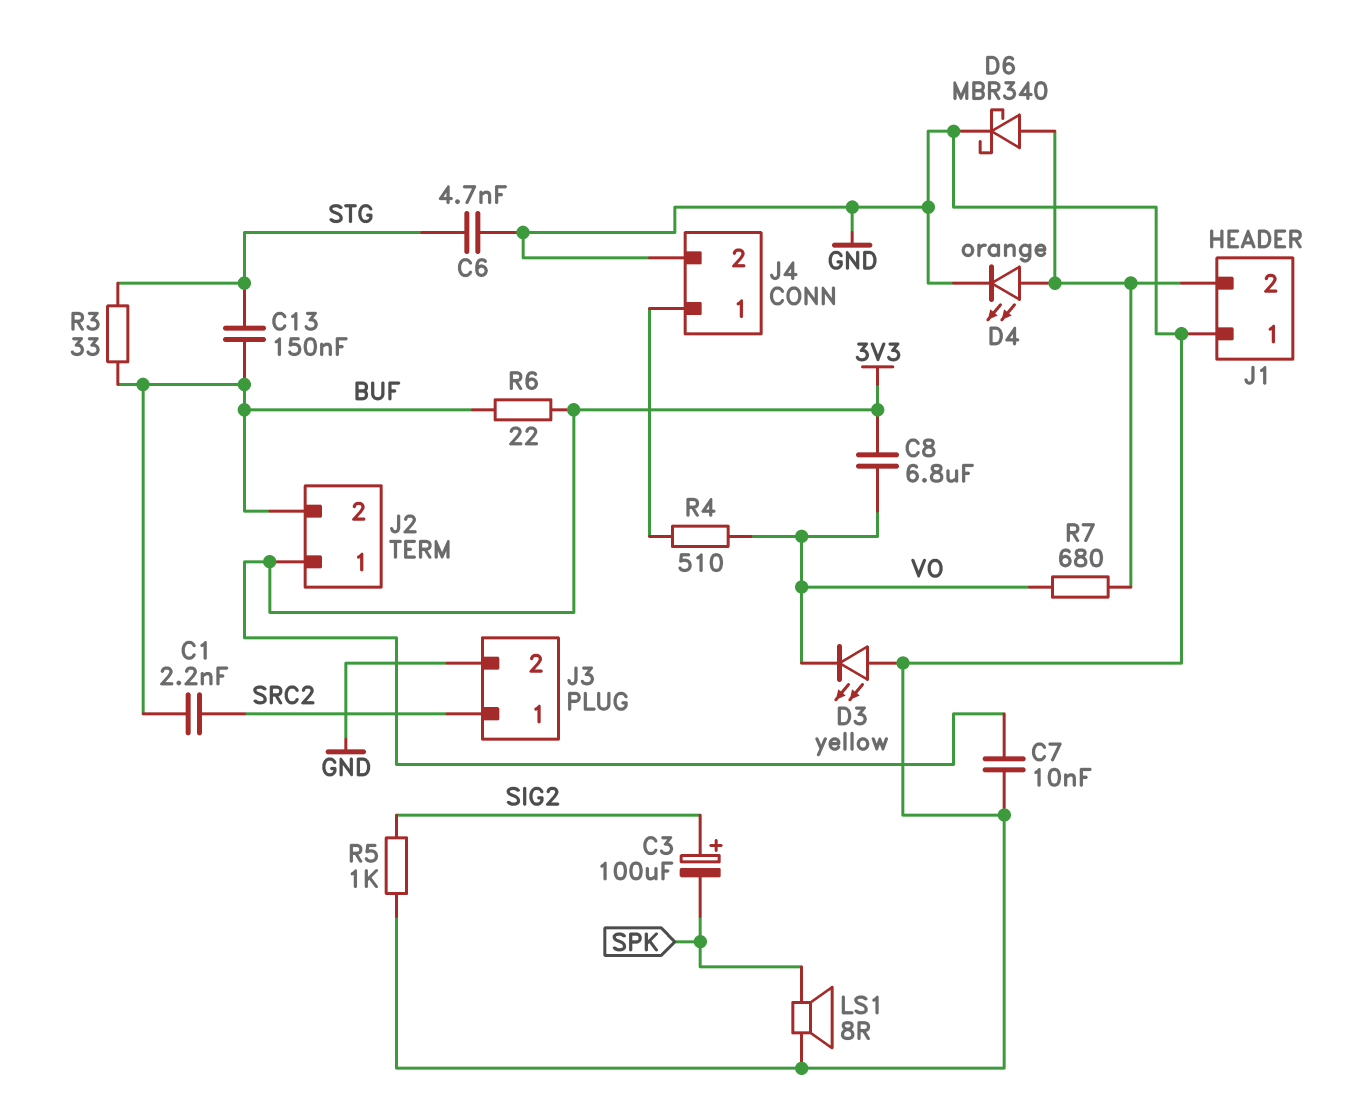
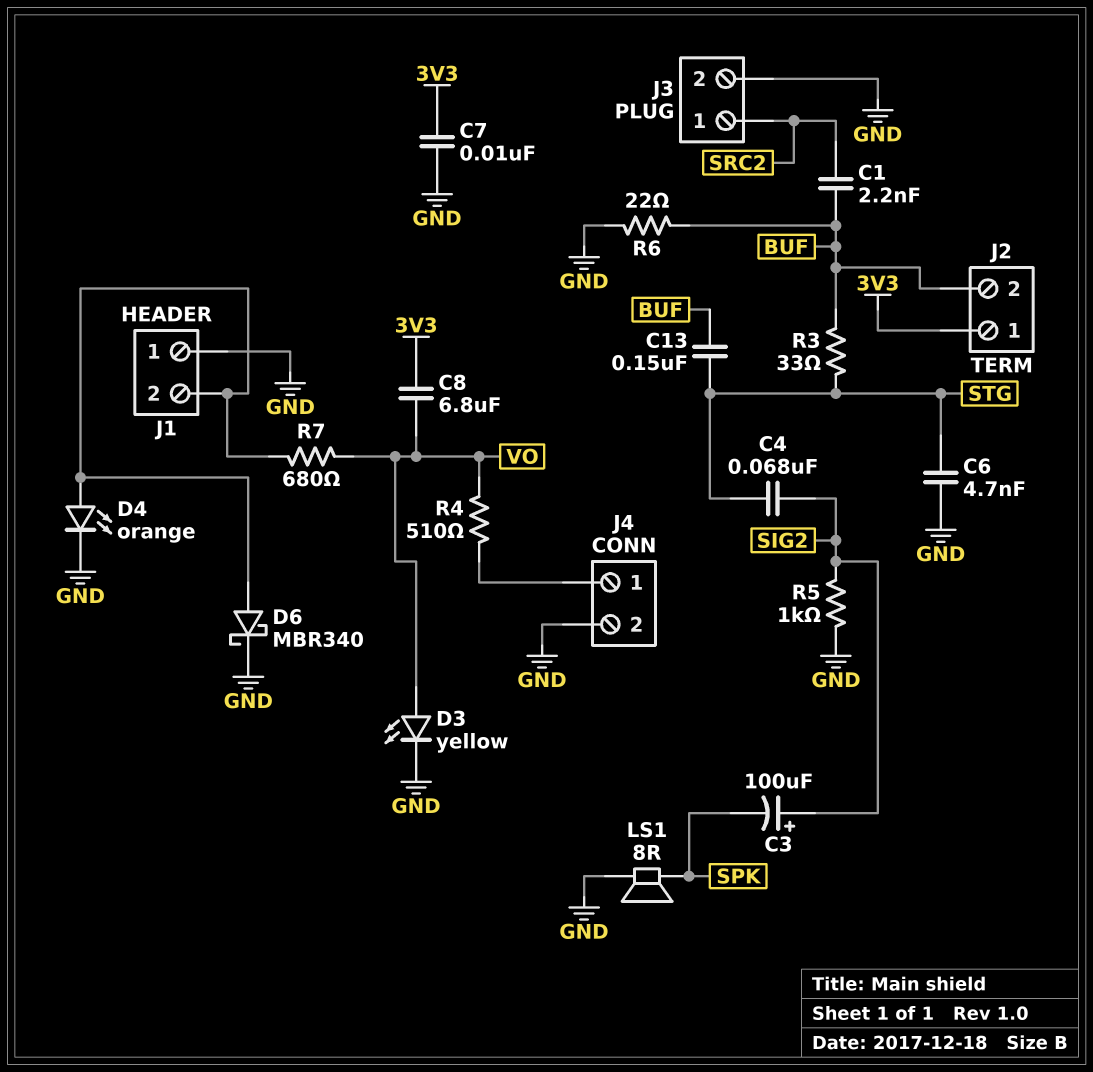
C4: none -> 68nF (SIG2, STG)
D3: LED yellow (A GND, K VO) -> LED yellow (A VO, K GND)
R6: 22 (3V3, BUF) -> 22 (BUF, GND)

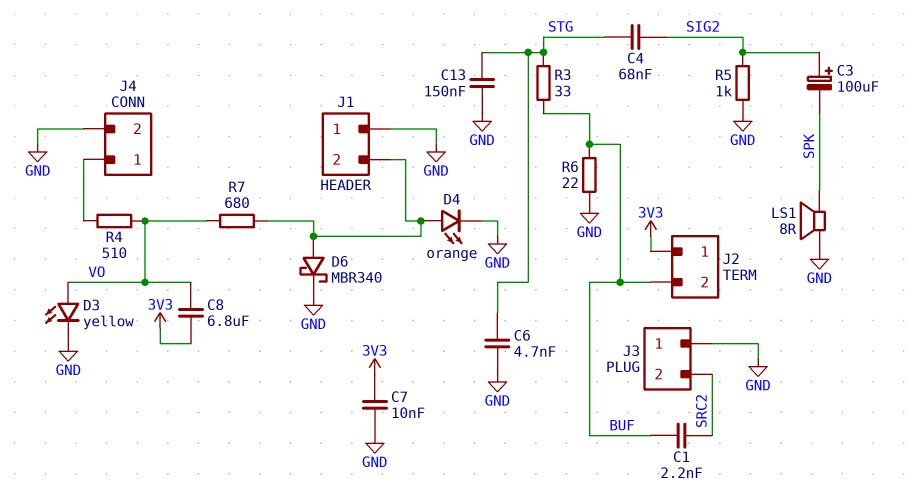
C13: 150nF (BUF, STG) -> 150nF (GND, STG)
J3 pin 1: SRC2 -> GND
J3 pin 2: GND -> SRC2

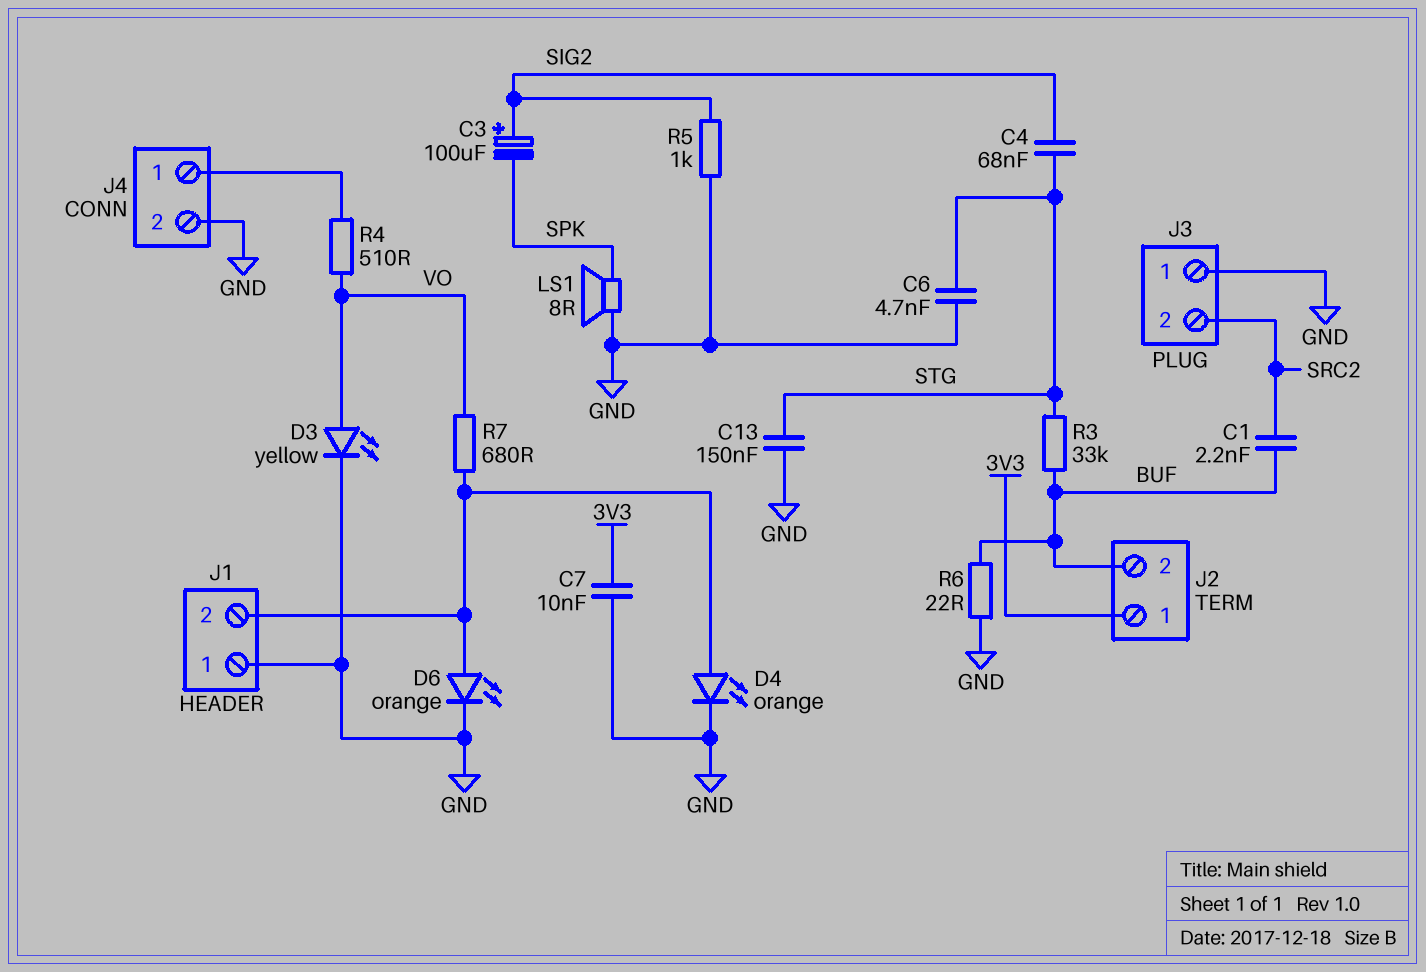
C8: 6.8uF (3V3, VO) -> none
D6: schottky MBR340 (A J1/2, K GND) -> LED orange (A J1/2, K GND)
R3: 33 (BUF, STG) -> 33k (BUF, STG)

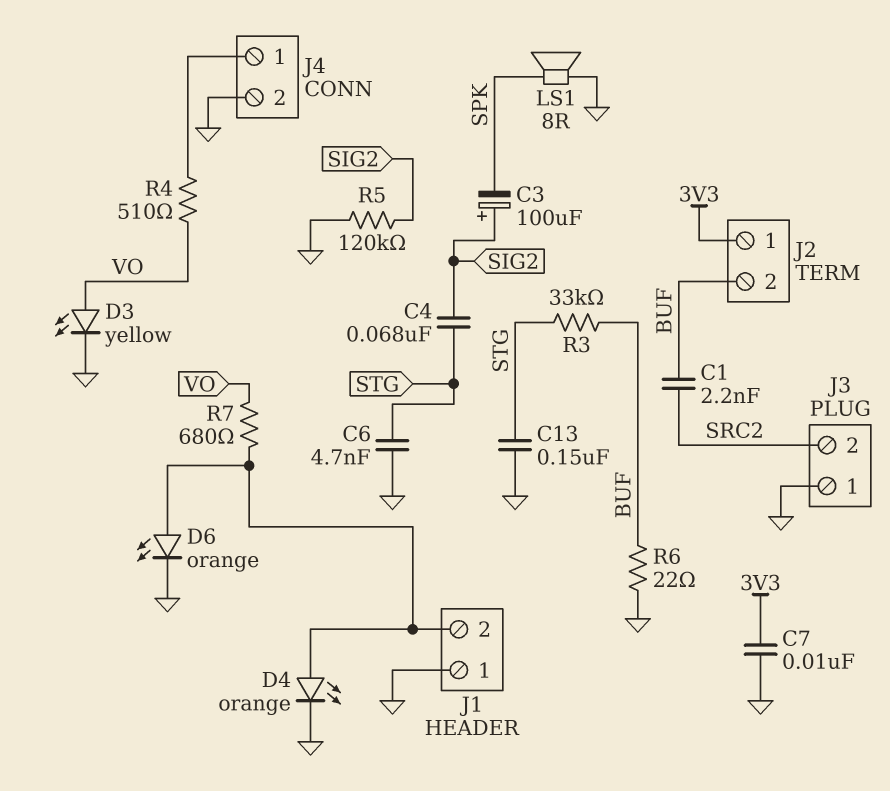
R5: 1k (GND, SIG2) -> 120k (GND, SIG2)

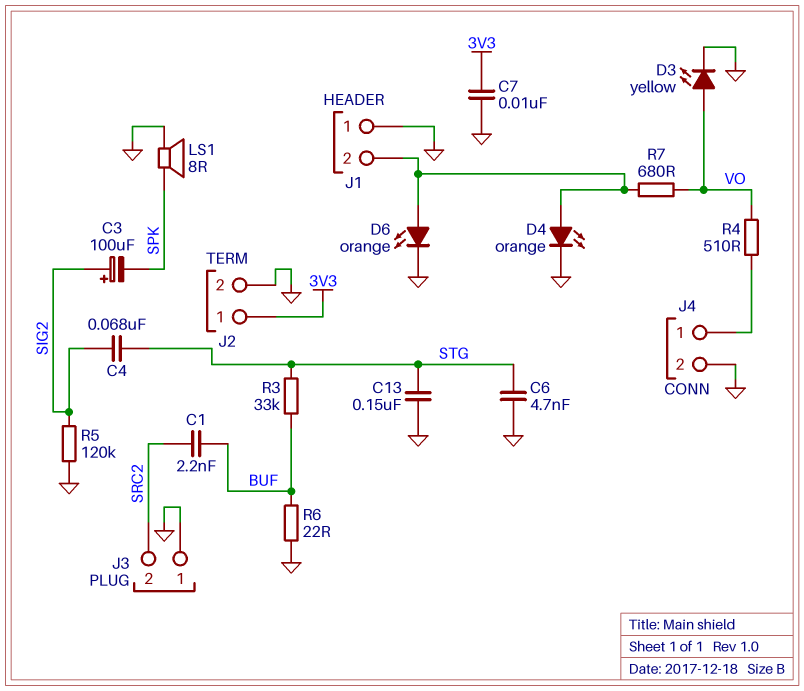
J2 pin 2: BUF -> GND

